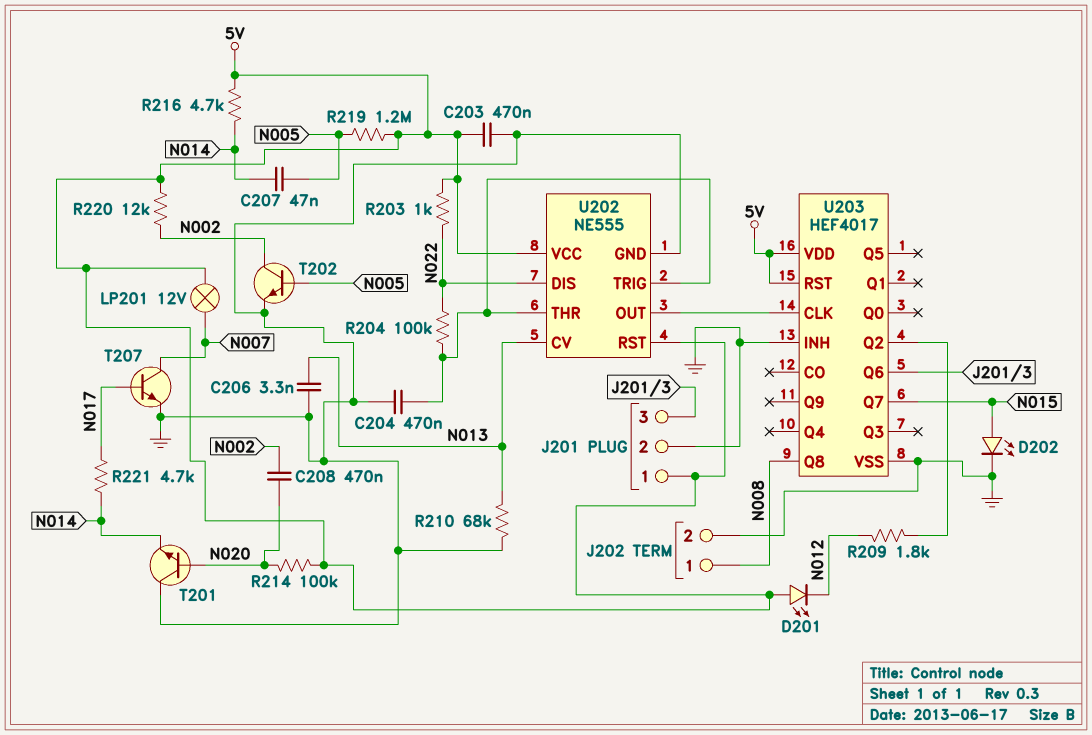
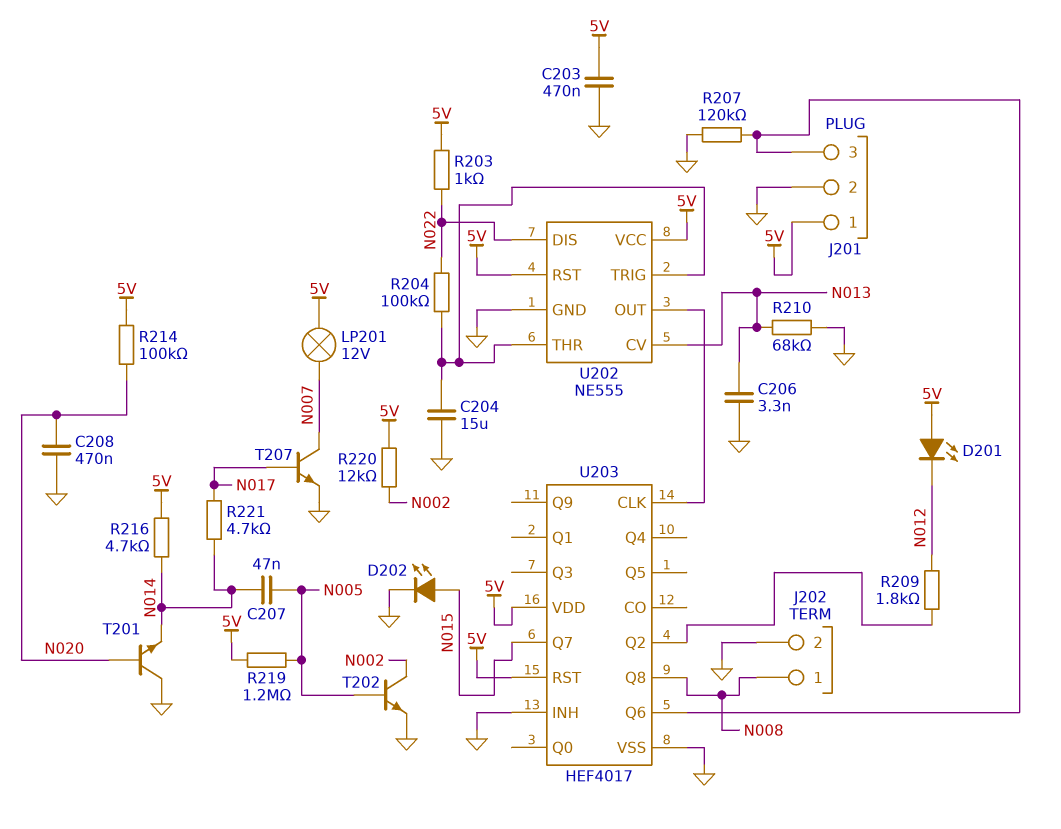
C204: 470nF (GND, U202/THR) -> 15uF (GND, U202/THR)
C208: 470nF (N002, N020) -> 470nF (GND, N020)
R207: none -> 120k (GND, J201/3)

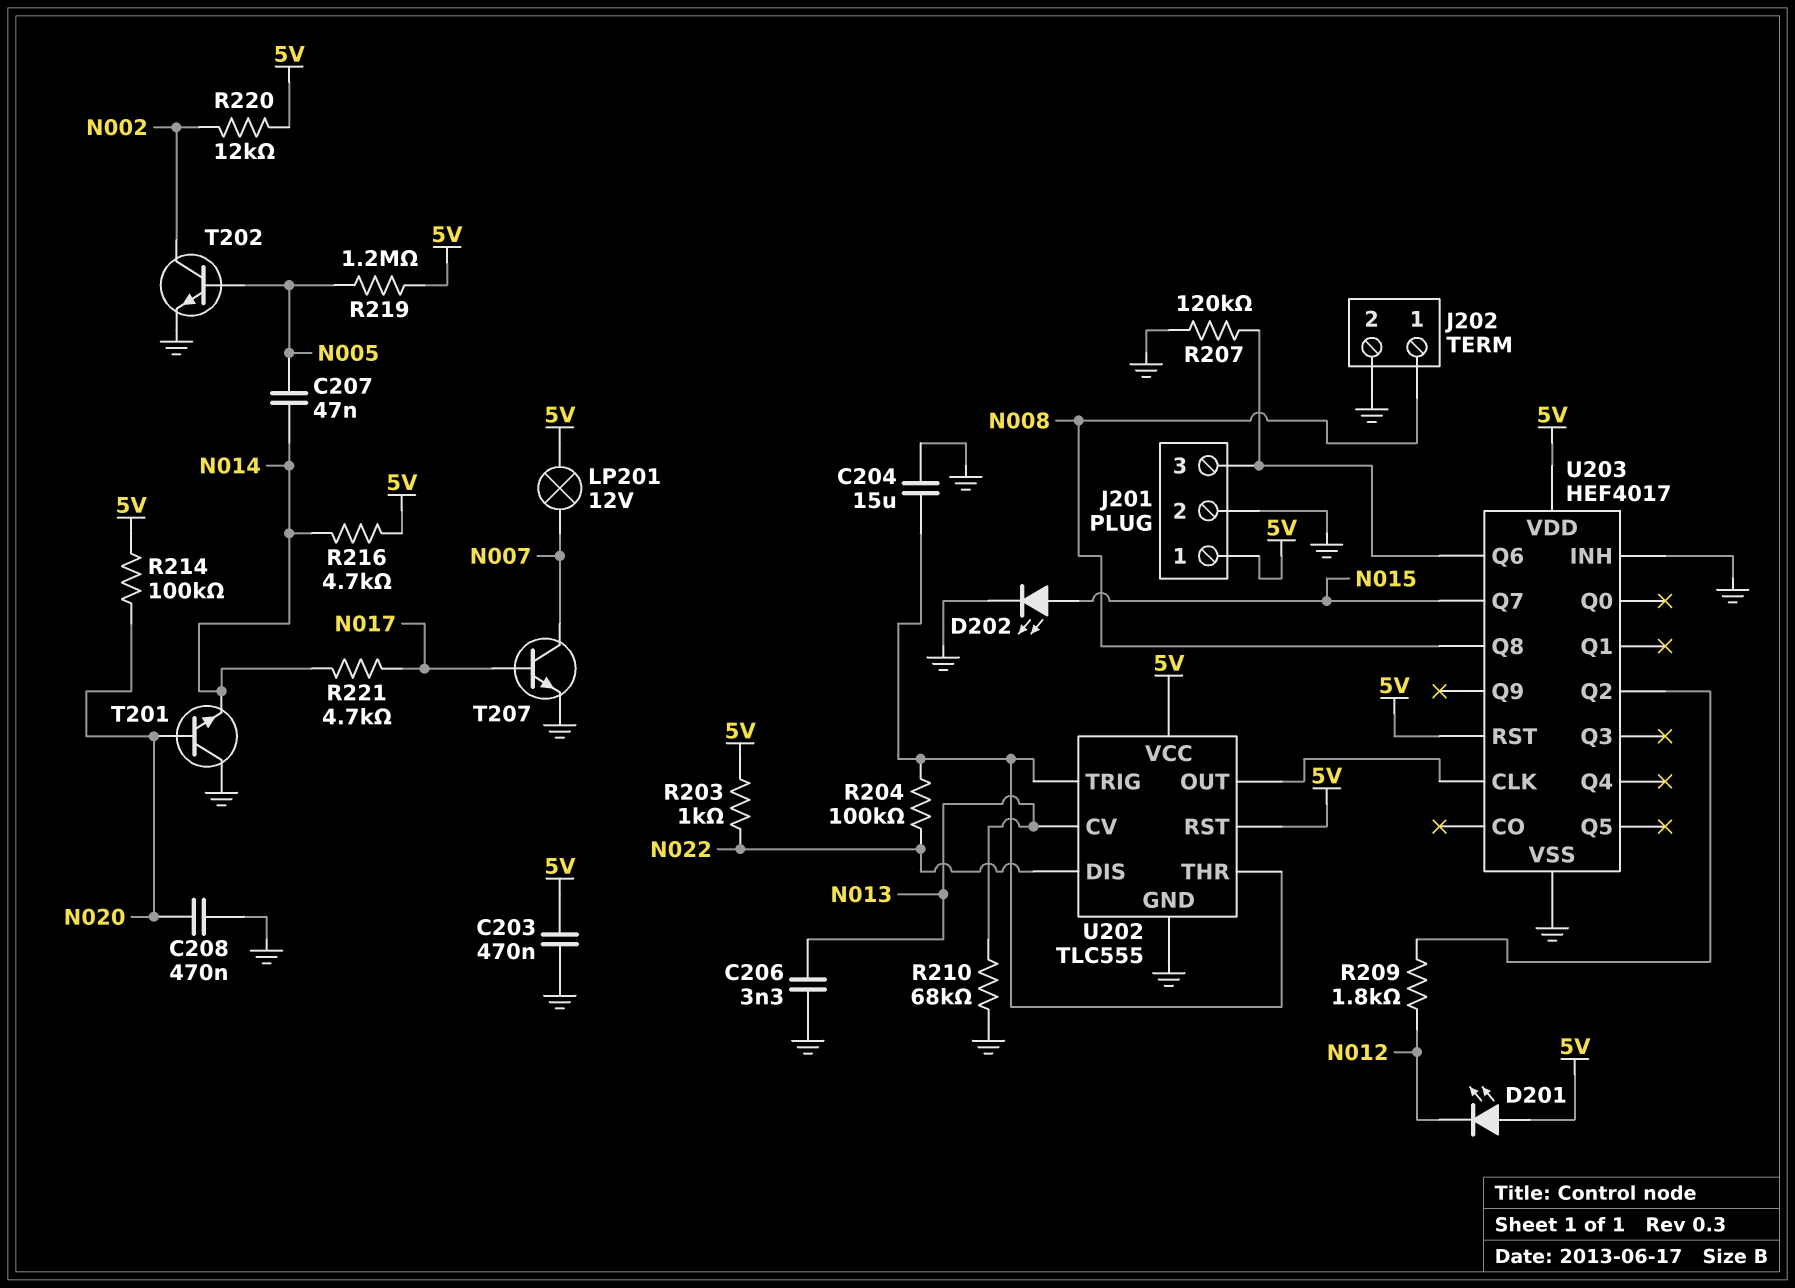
U202: NE555 -> TLC555

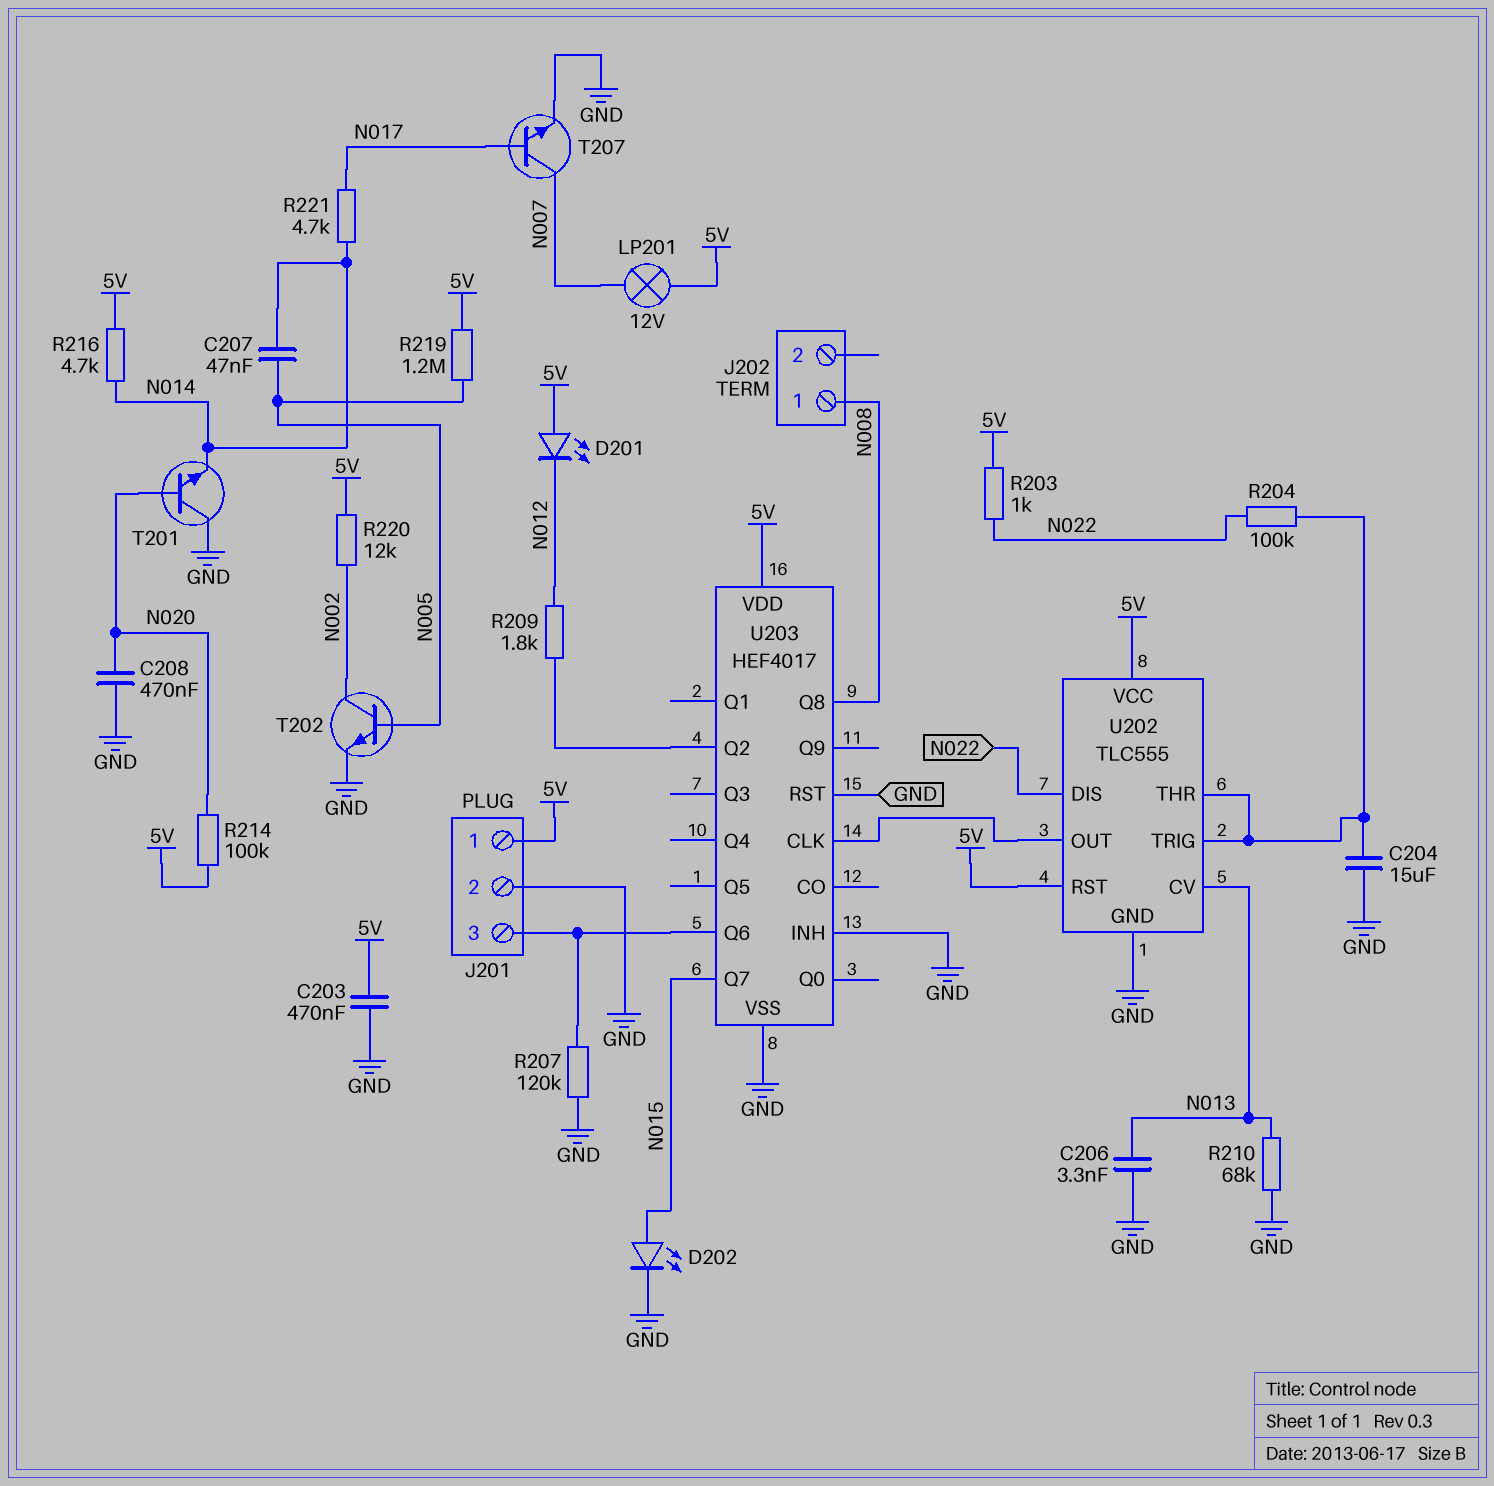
J202 pin 2: GND -> none
U203 pin RST: 5V -> GND

